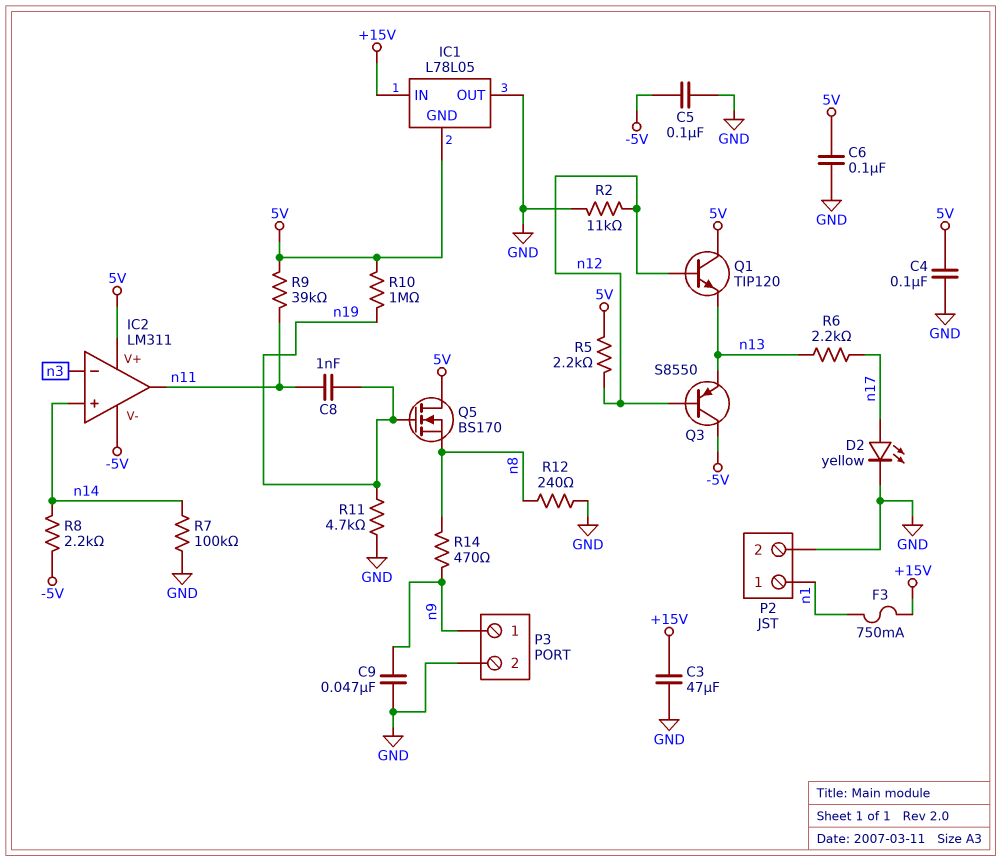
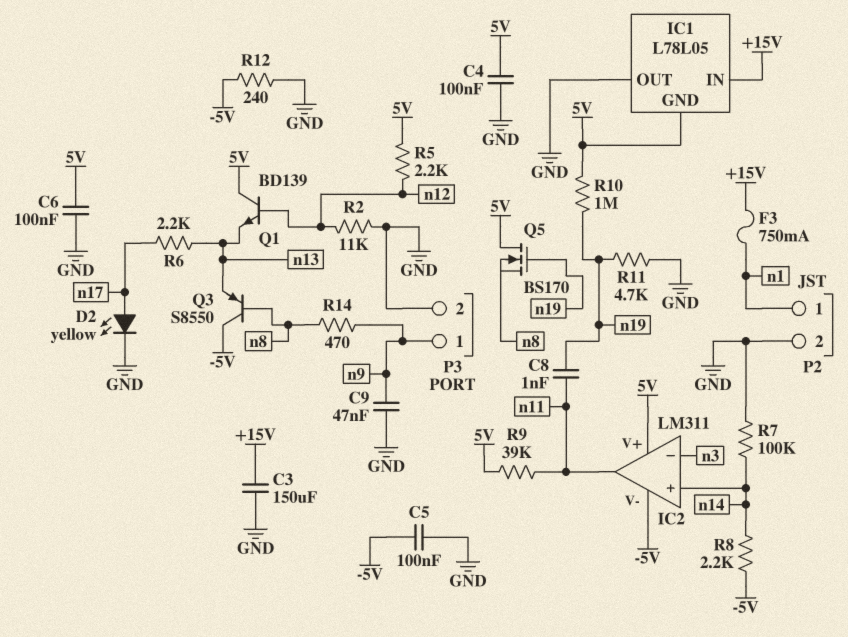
C3: 47uF (+15V, GND) -> 150uF (+15V, GND)
Q1: NPN TIP120 (B n12, C 5V, E n13) -> NPN BD139 (B n12, C 5V, E n13)
Q3: PNP S8550 (B n12, C -5V, E n13) -> PNP S8550 (B n8, C -5V, E n13)
R12: 240 (GND, n8) -> 240 (-5V, GND)

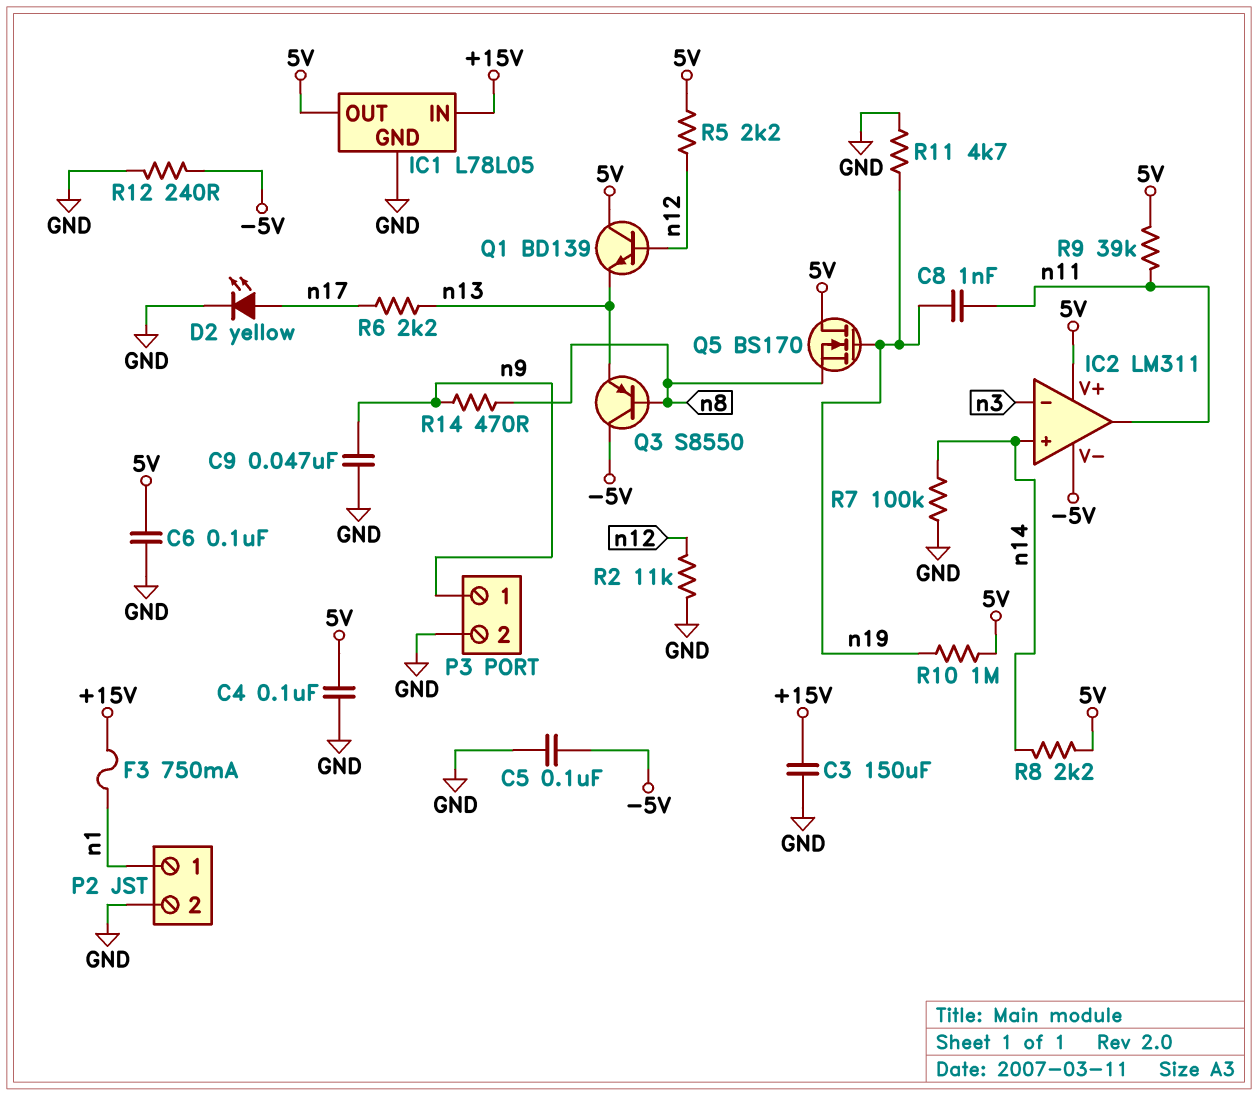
IC1 pin GND: 5V -> GND
IC1 pin OUT: GND -> 5V
R8: 2.2k (-5V, n14) -> 2.2k (5V, n14)

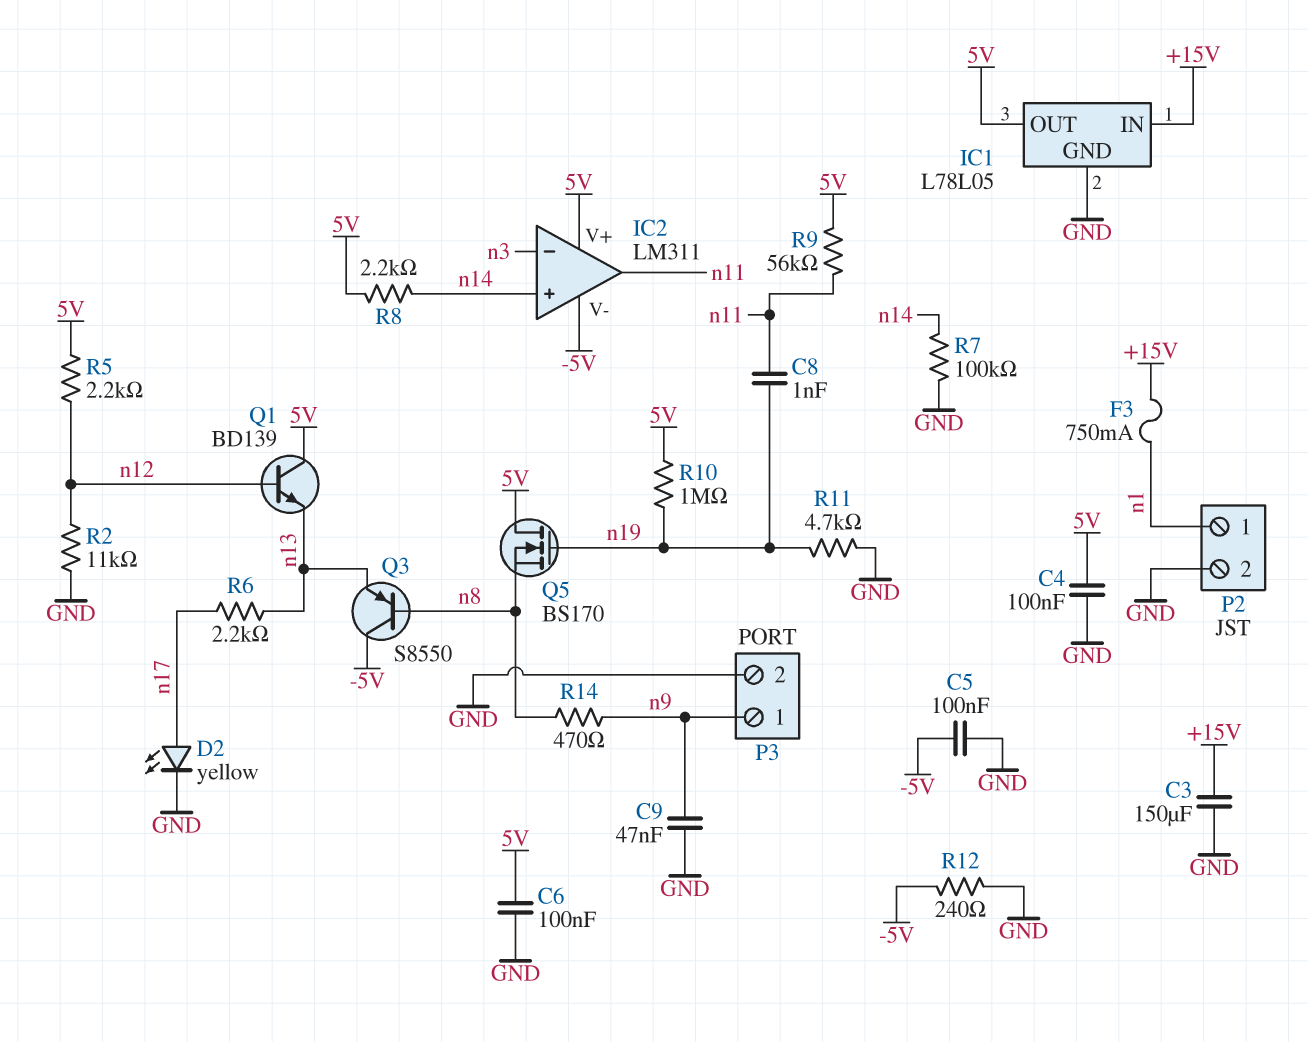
R9: 39k (5V, n11) -> 56k (5V, n11)

